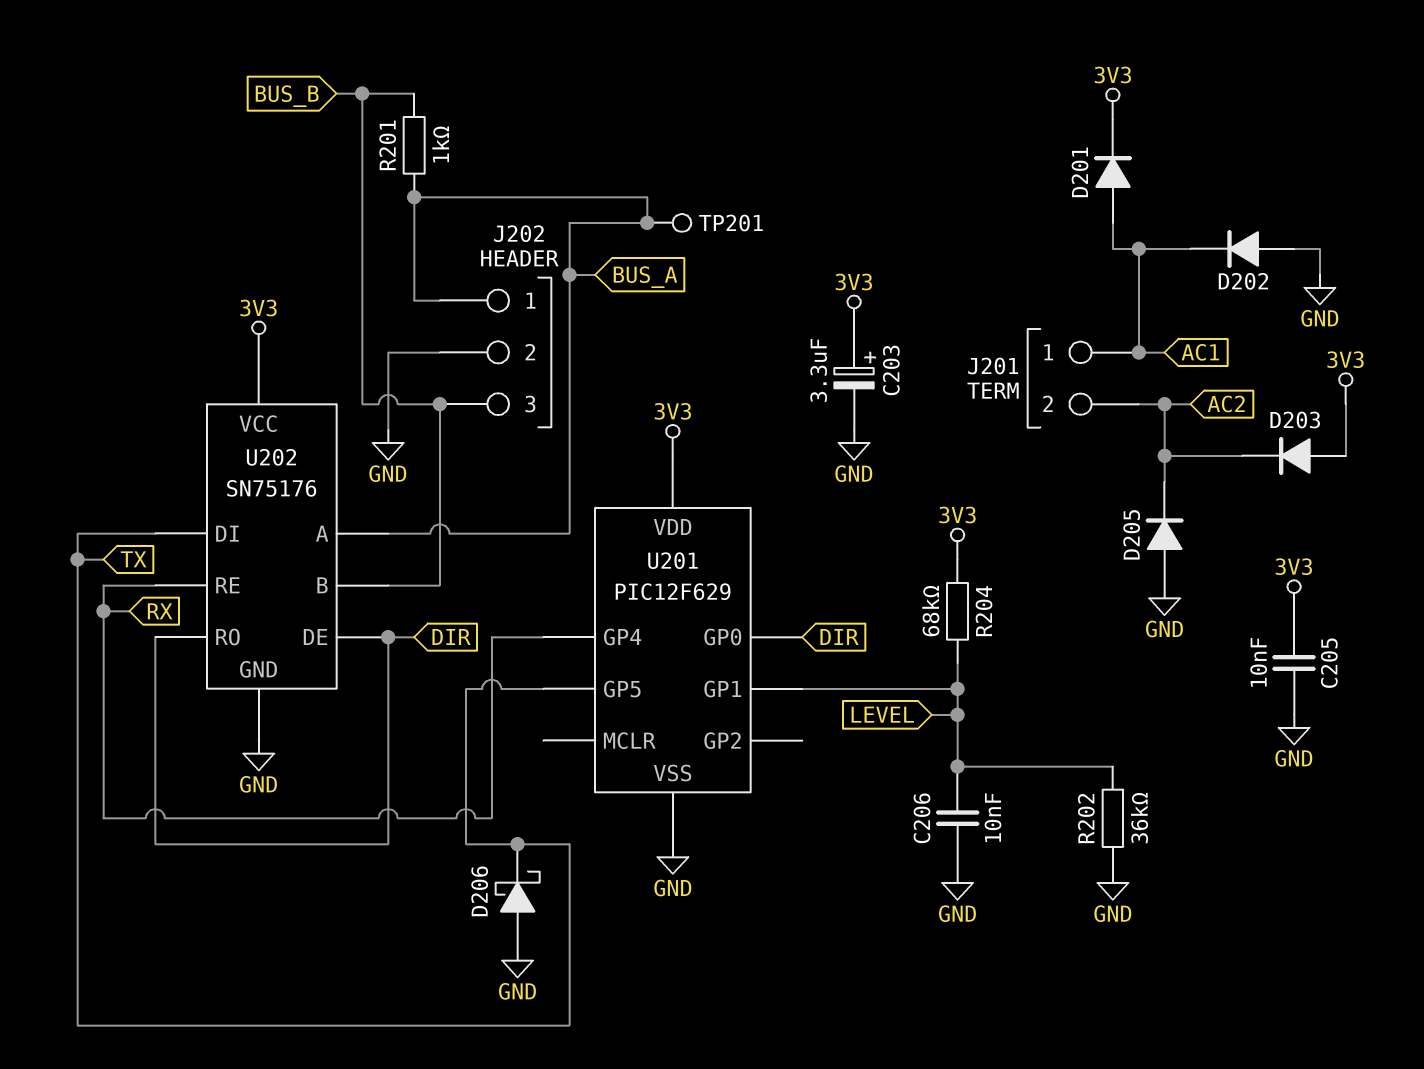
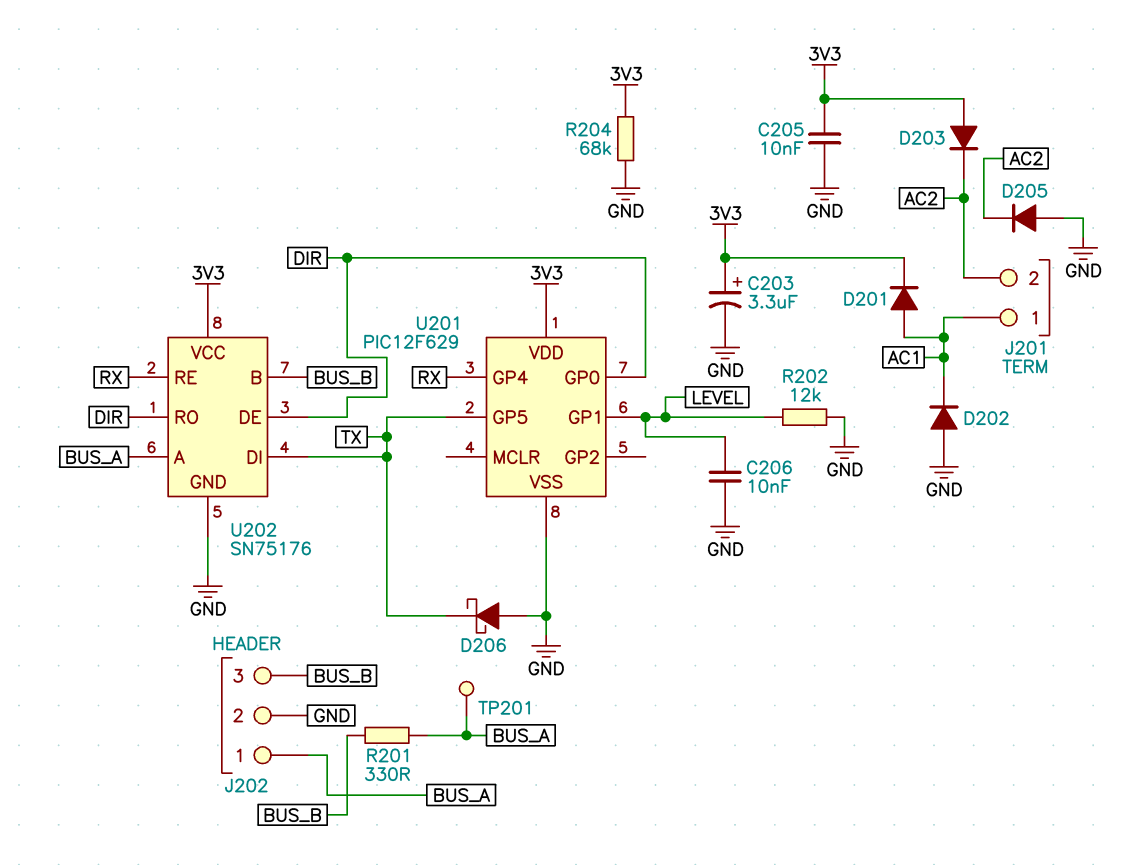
R201: 1k (BUS_A, BUS_B) -> 330 (BUS_A, BUS_B)
R202: 36k (GND, LEVEL) -> 12k (GND, LEVEL)
R204: 68k (3V3, LEVEL) -> 68k (3V3, GND)

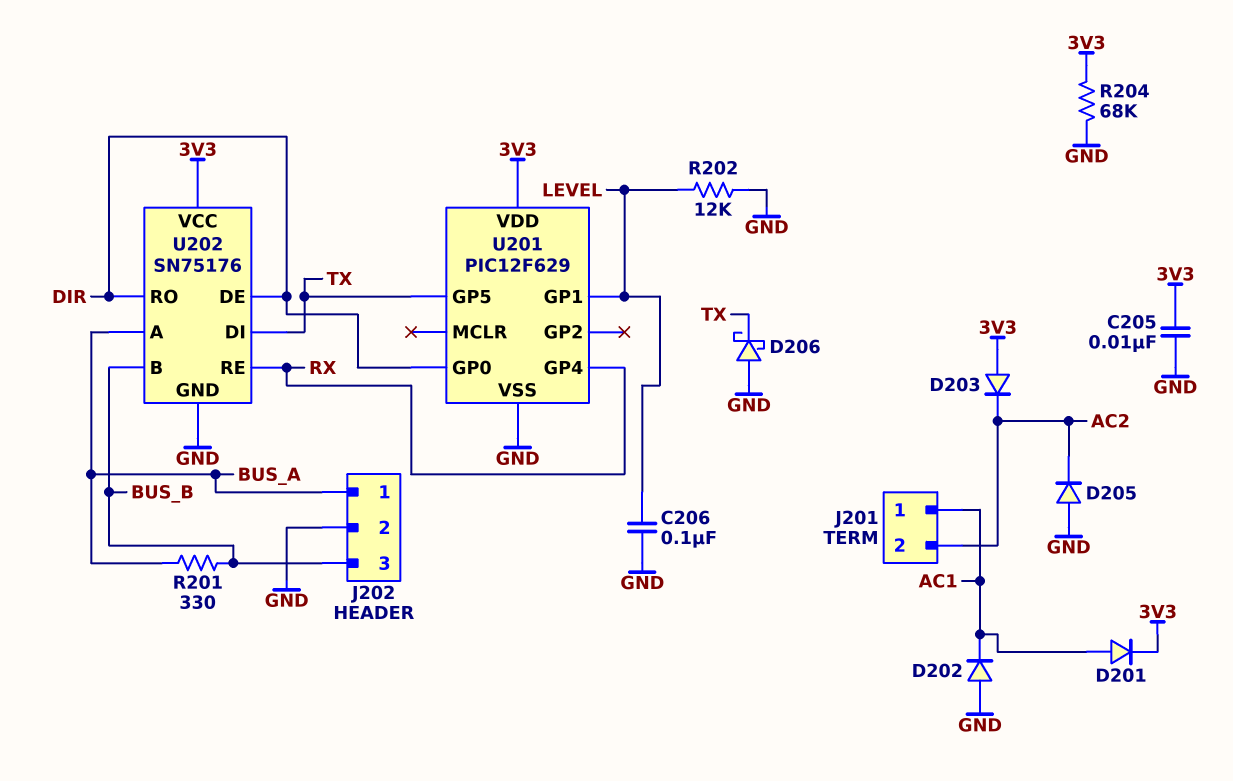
C203: 3.3uF (plus 3V3, minus GND) -> none
C206: 10nF (GND, LEVEL) -> 100nF (GND, LEVEL)
TP201: test point (BUS_A) -> none

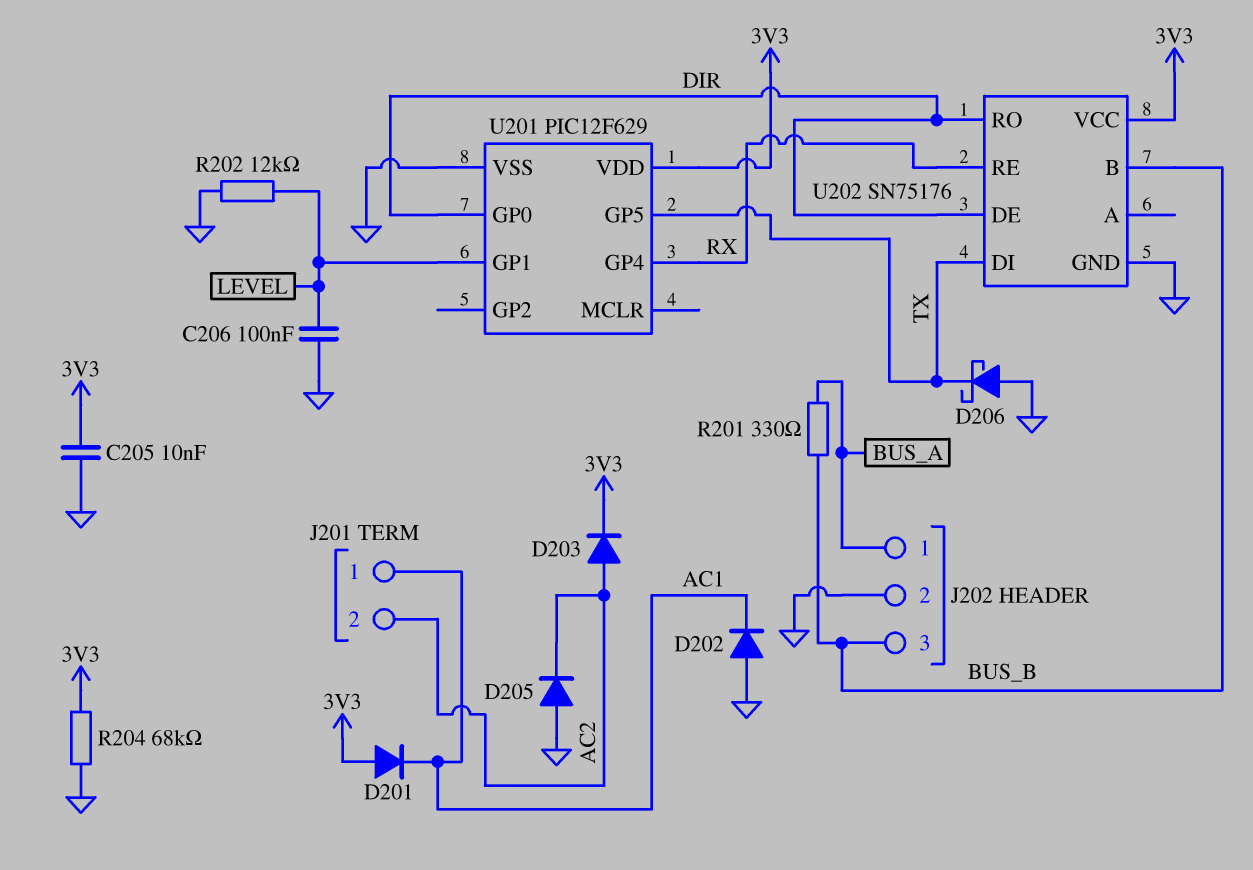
D201: diode (A AC1, K 3V3) -> diode (A 3V3, K AC1)
D203: diode (A 3V3, K AC2) -> diode (A AC2, K 3V3)
U202 pin A: BUS_A -> none

